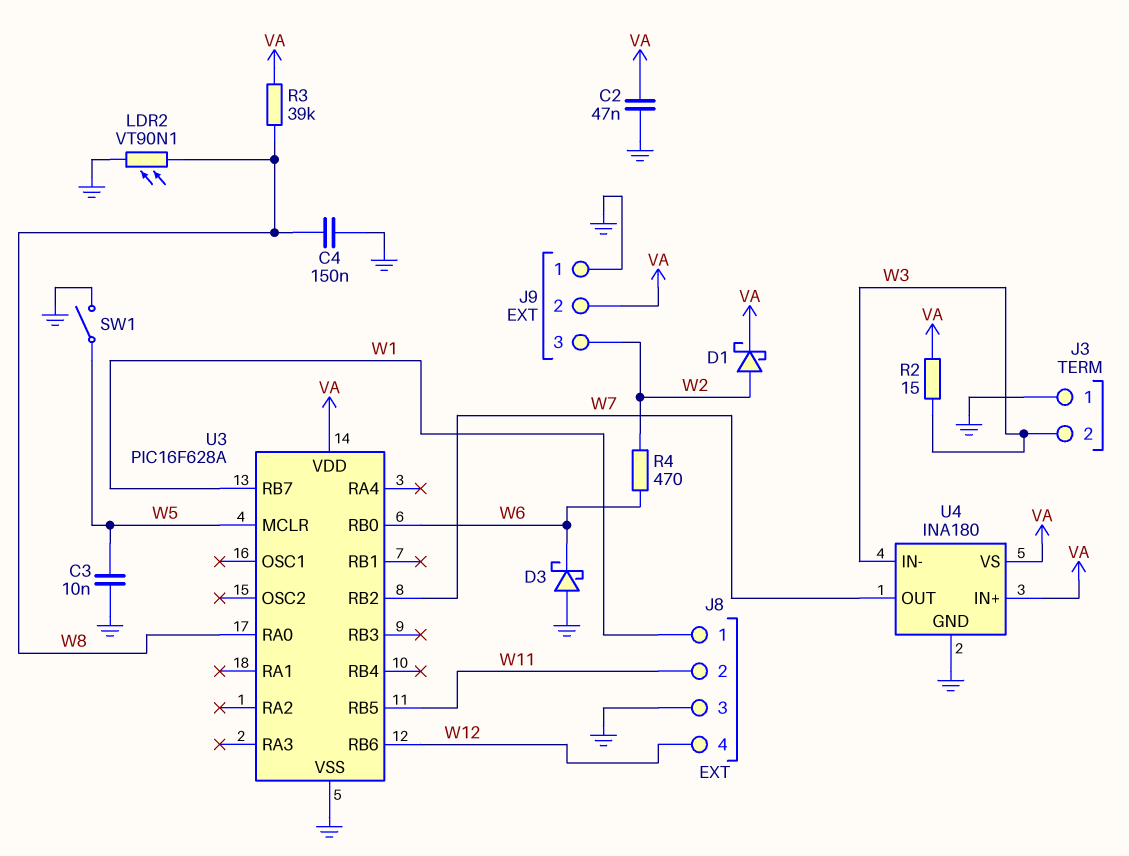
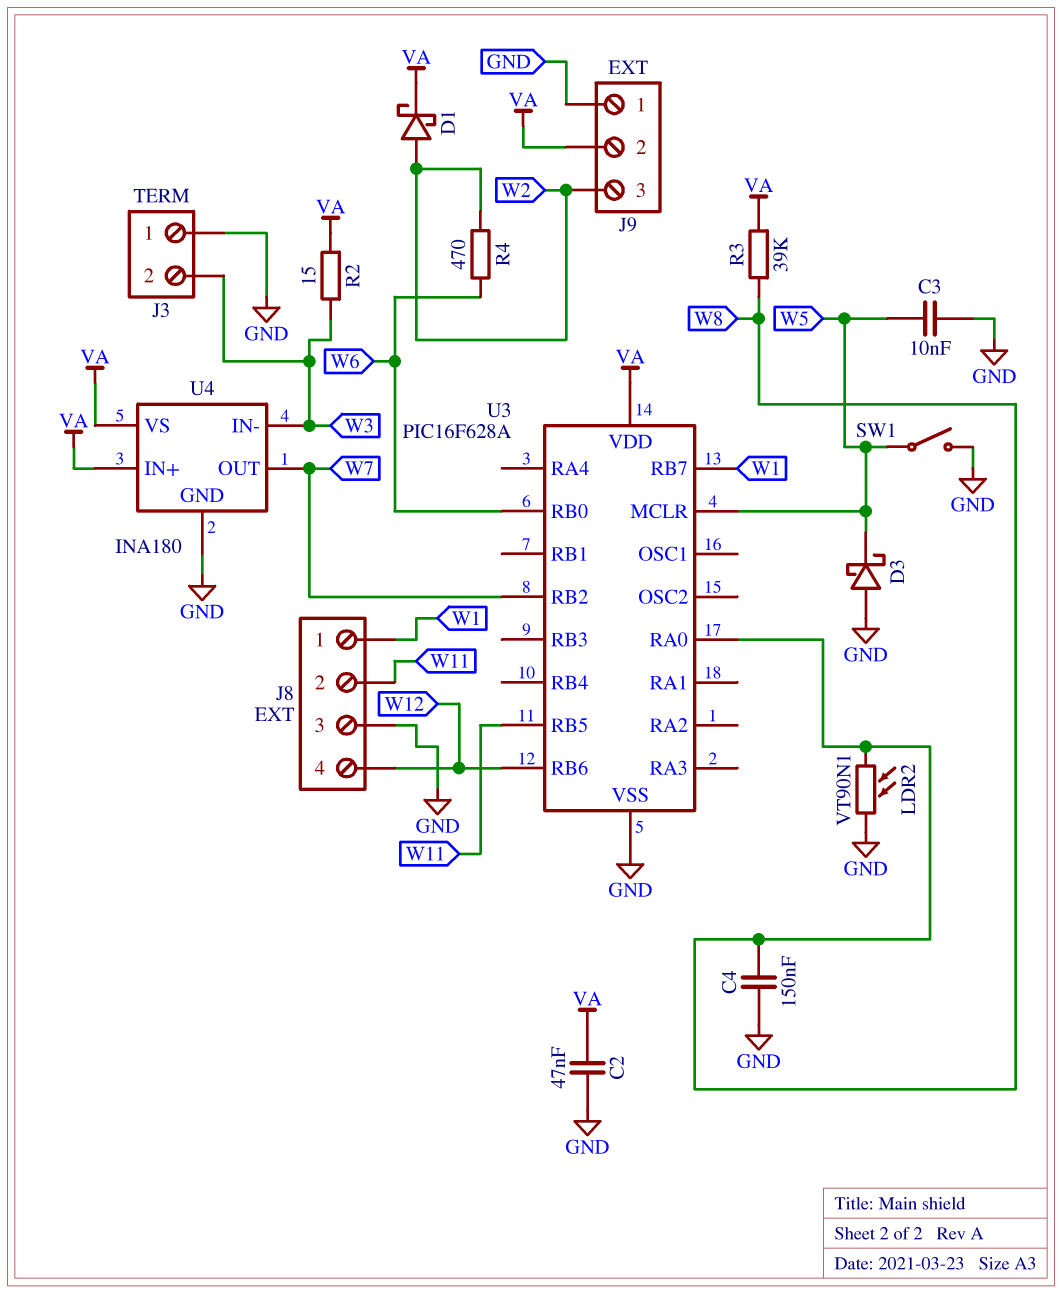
D3: schottky (A GND, K W6) -> schottky (A GND, K W5)

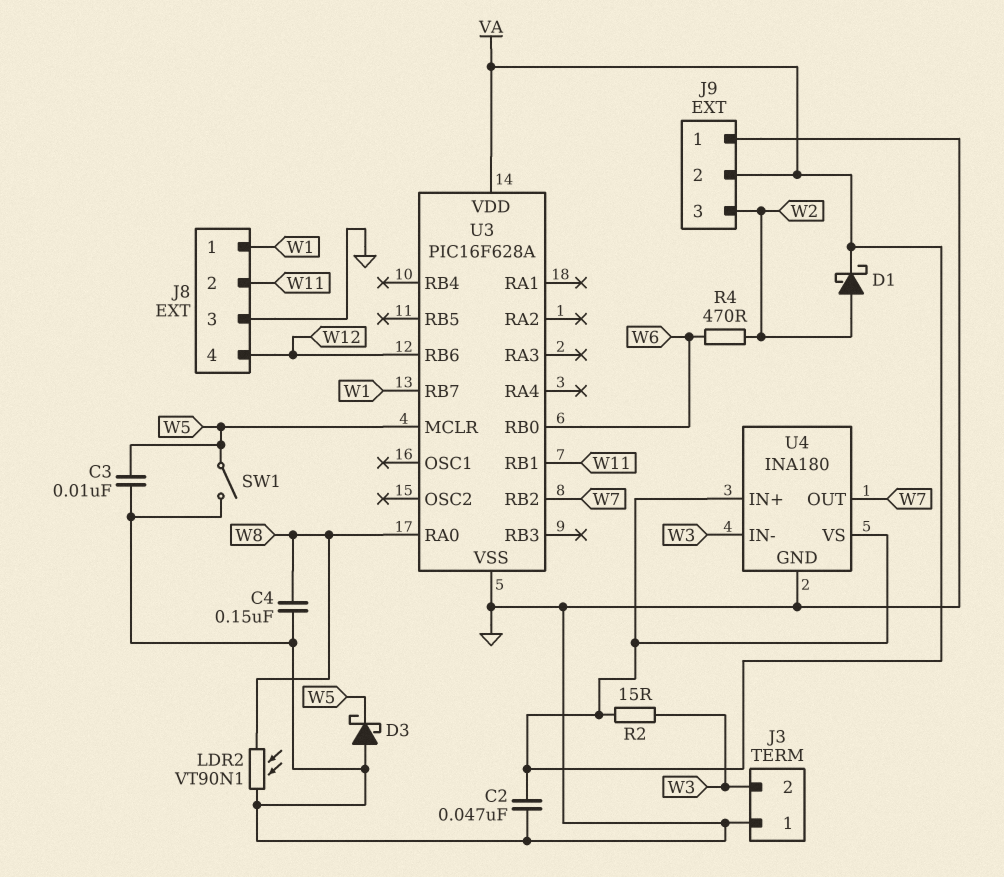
R3: 39k (VA, W8) -> none
U3 pin RB1: none -> W11
U3 pin RB5: W11 -> none

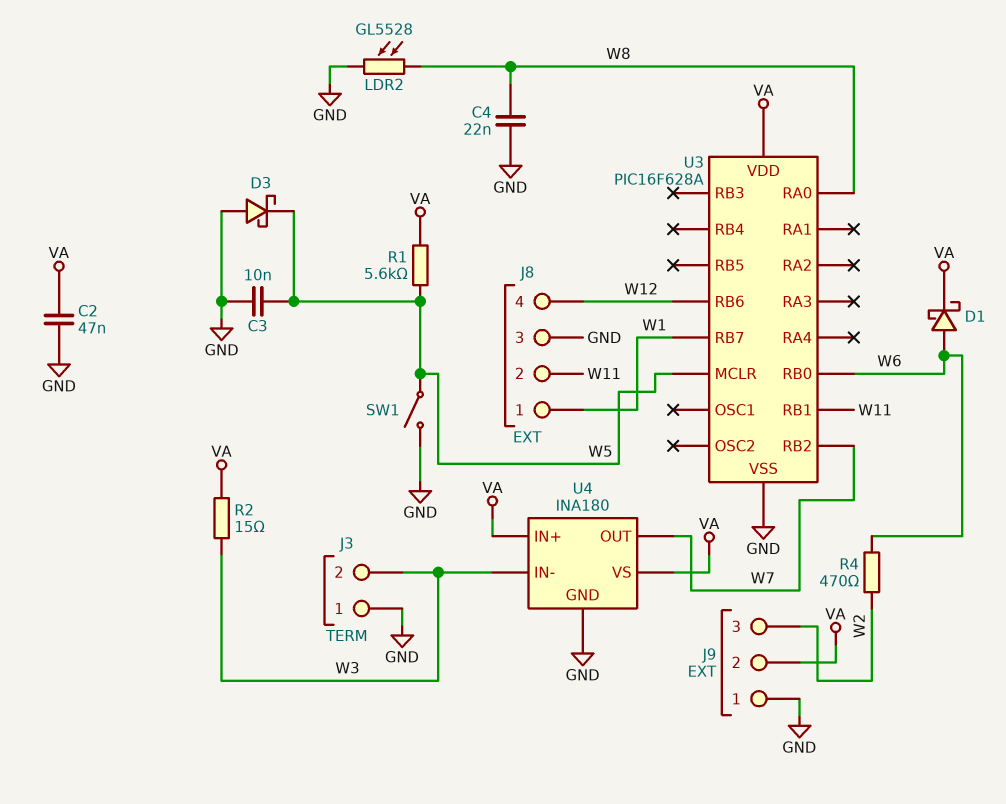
C4: 150nF (GND, W8) -> 22nF (GND, W8)
D1: schottky (A W2, K VA) -> schottky (A W6, K VA)
LDR2: VT90N1 (GND, W8) -> GL5528 (GND, W8)
R1: none -> 5.6k (VA, W5)

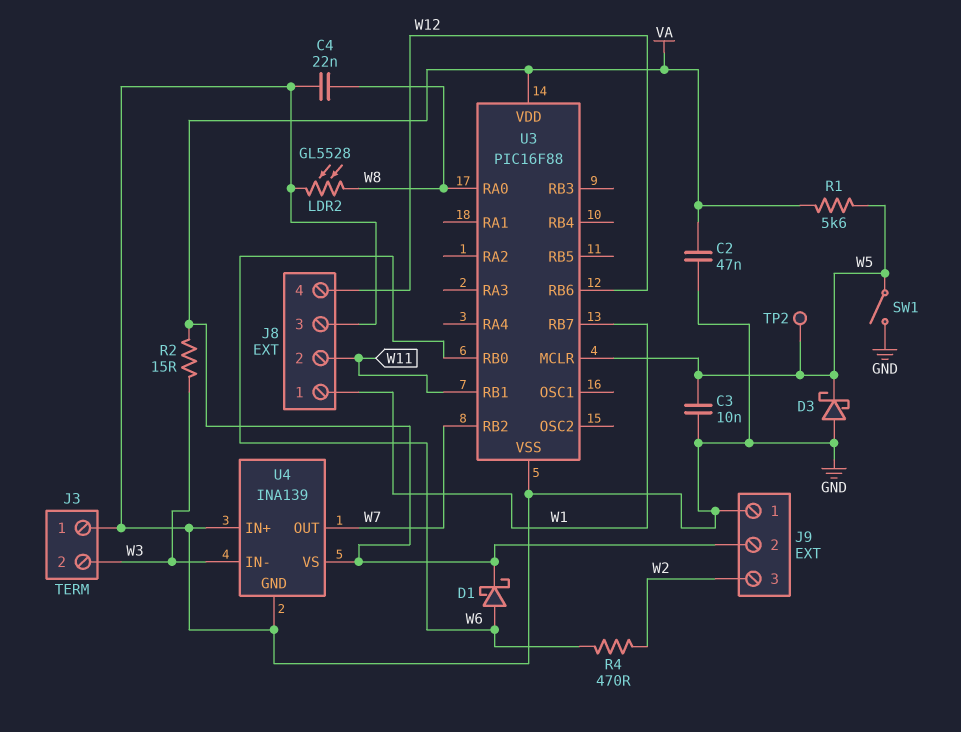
TP2: none -> test point (W5)
U3: PIC16F628A -> PIC16F88
U4: INA180 -> INA139
U4 pin IN+: VA -> GND

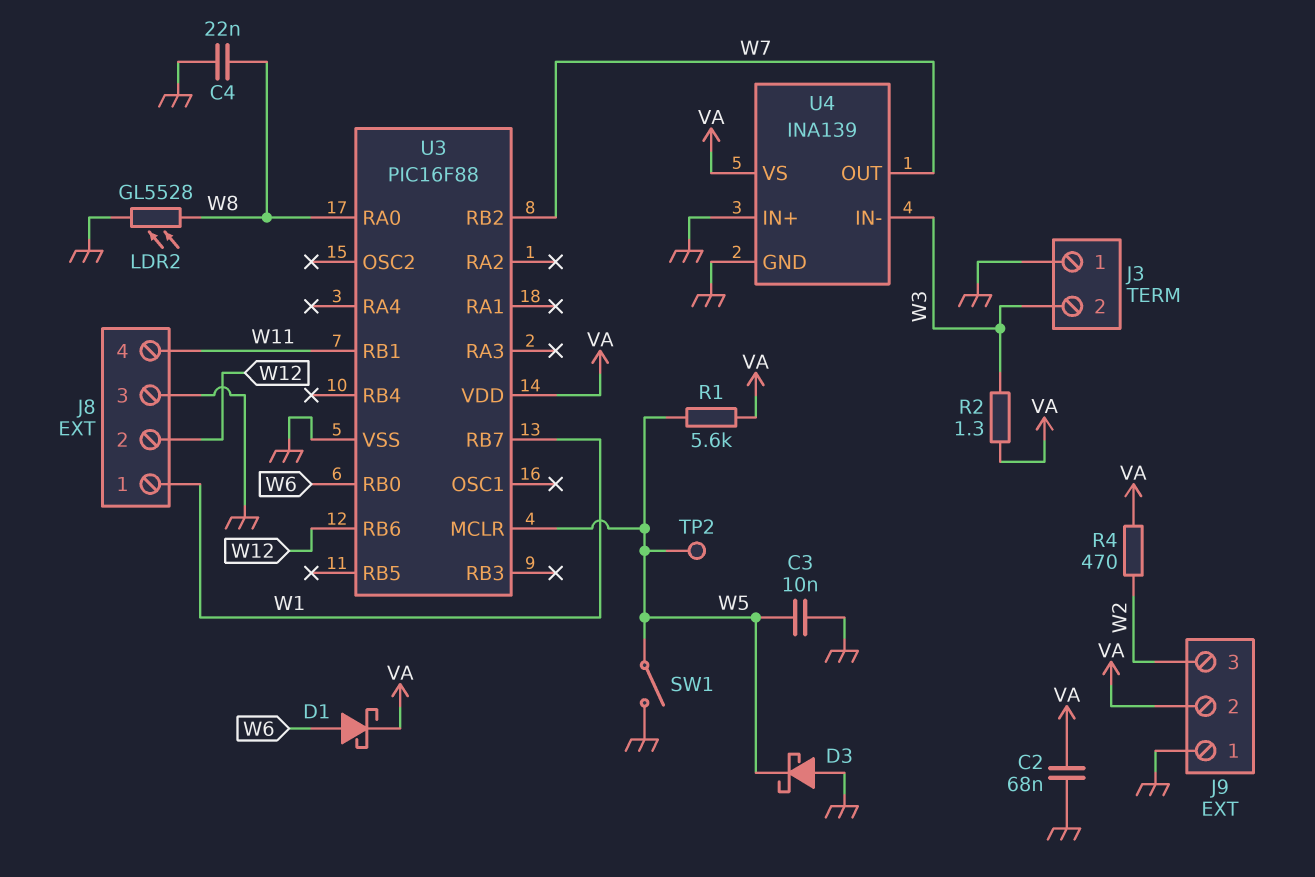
C2: 47nF (GND, VA) -> 68nF (GND, VA)
J8 pin 2: W11 -> W12
J8 pin 4: W12 -> W11
R2: 15 (VA, W3) -> 1.3 (VA, W3)
R4: 470 (W2, W6) -> 470 (VA, W2)

